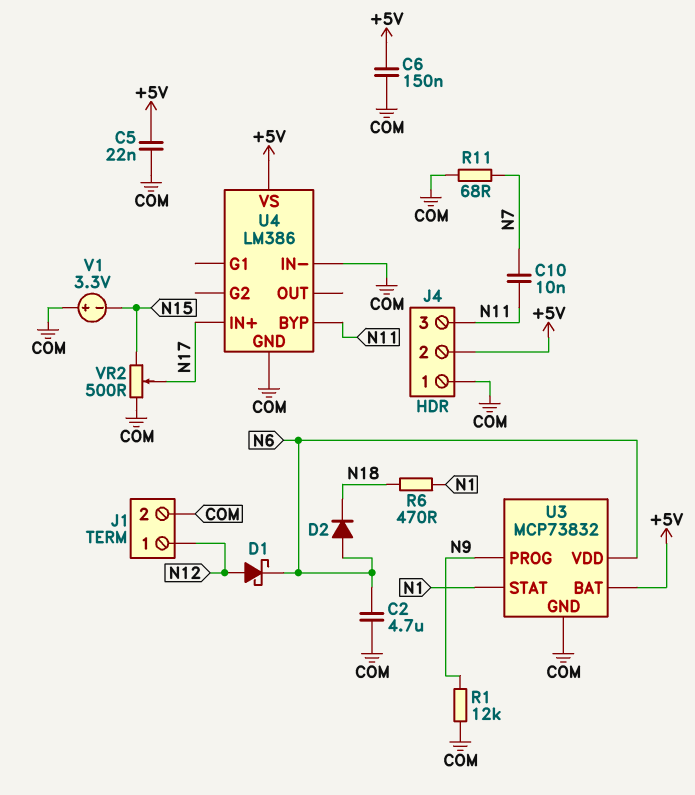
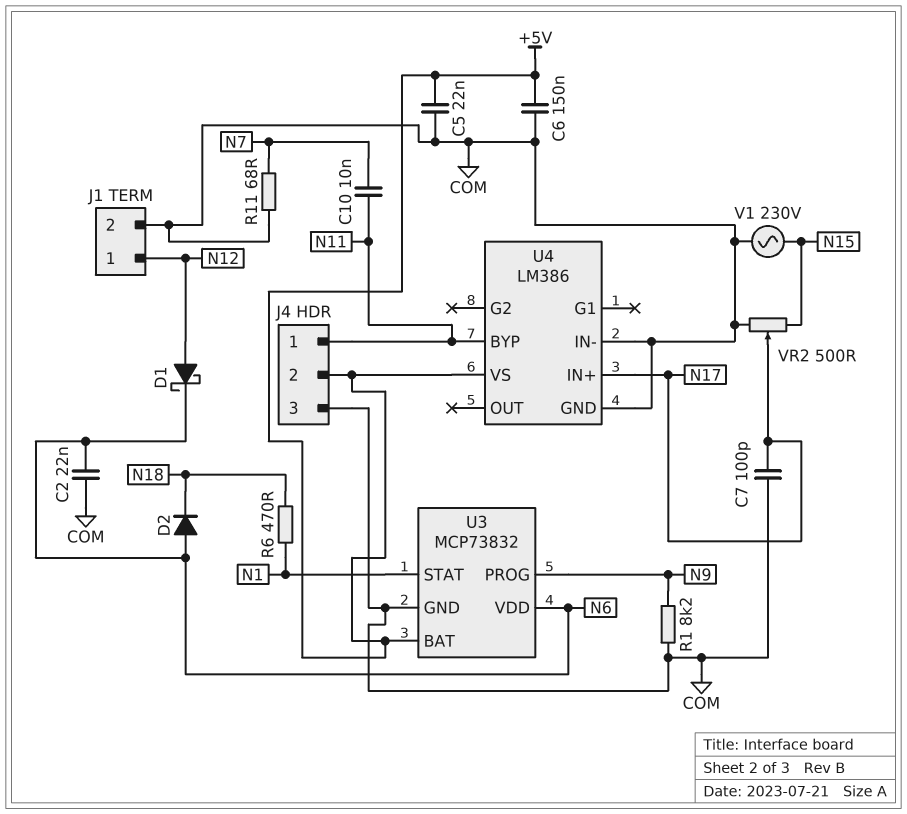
C2: 4.7uF (COM, N6) -> 22nF (COM, N6)
C7: none -> 100pF (COM, N17)
J4 pin 1: COM -> N11
J4 pin 3: N11 -> COM
R1: 12k (COM, N9) -> 8.2k (COM, N9)
V1: 3.3V (plus COM, minus N15) -> AC 230V (COM, N15)

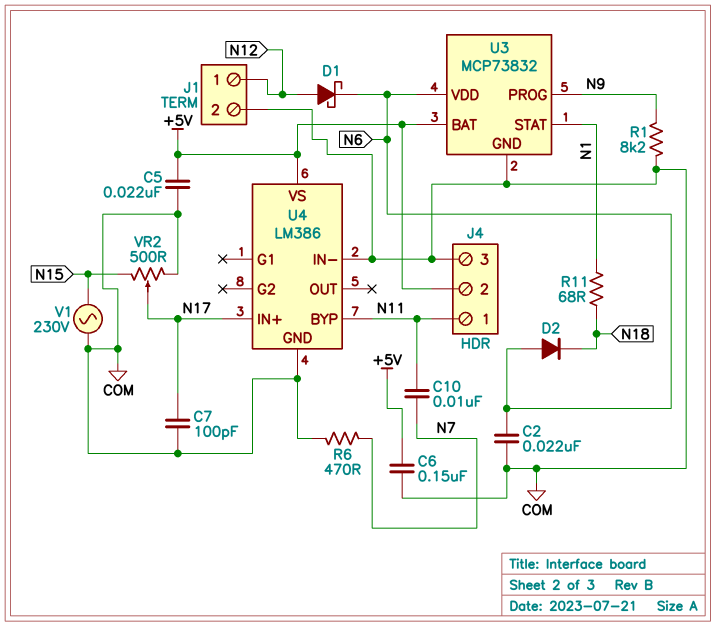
R6: 470 (N1, N18) -> 470 (COM, N7)
R11: 68 (COM, N7) -> 68 (N1, N18)

